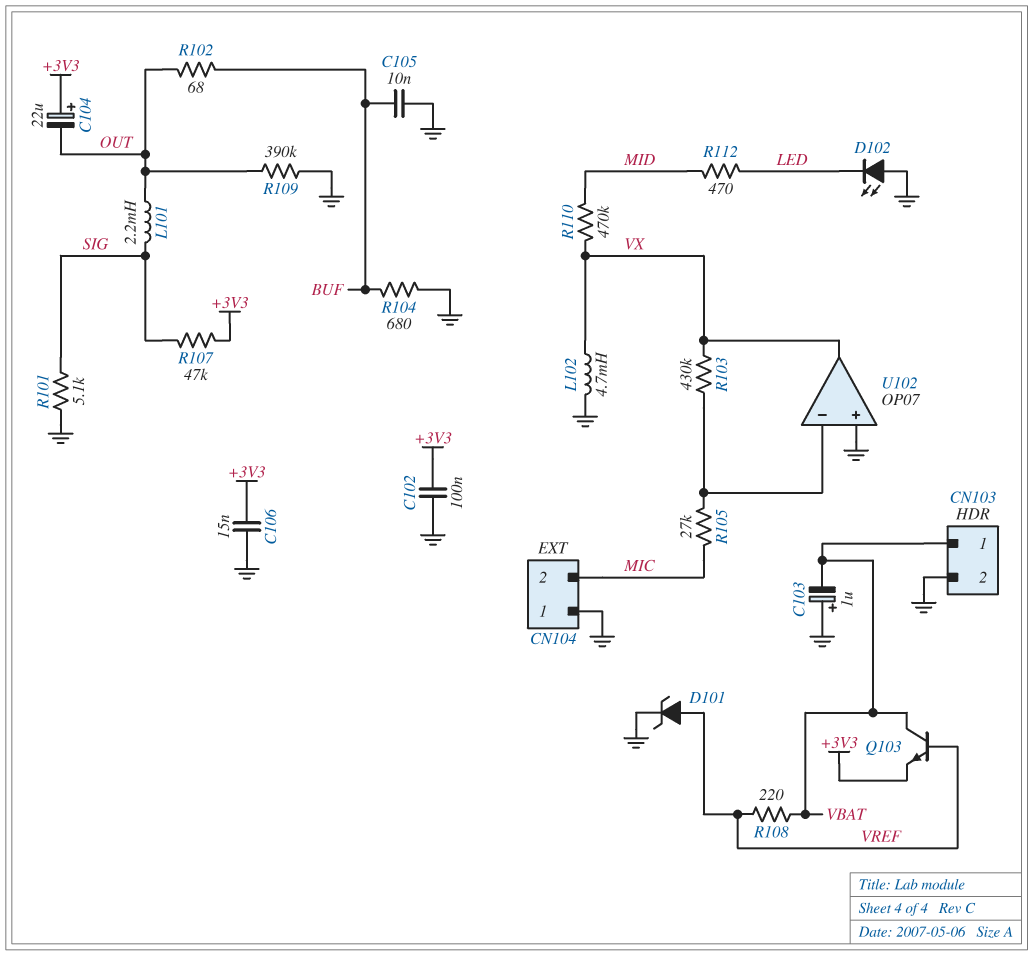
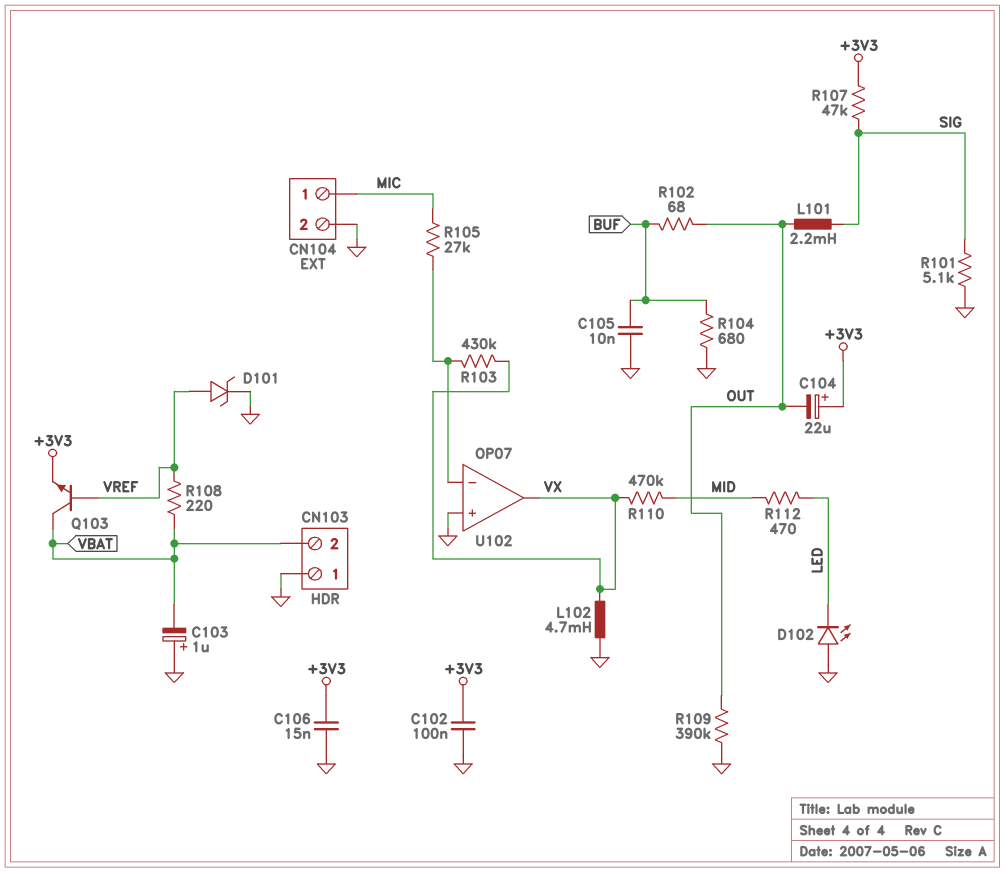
CN103 pin 1: VBAT -> GND
CN103 pin 2: GND -> VBAT
CN104 pin 1: GND -> MIC
CN104 pin 2: MIC -> GND

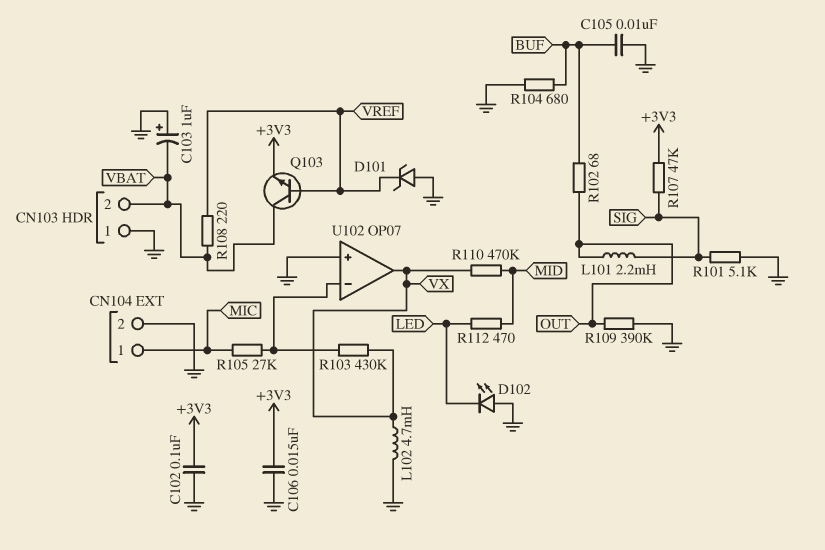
C104: 22uF (plus +3V3, minus OUT) -> none
D101: zener (A VREF, K GND) -> zener (A GND, K VREF)

